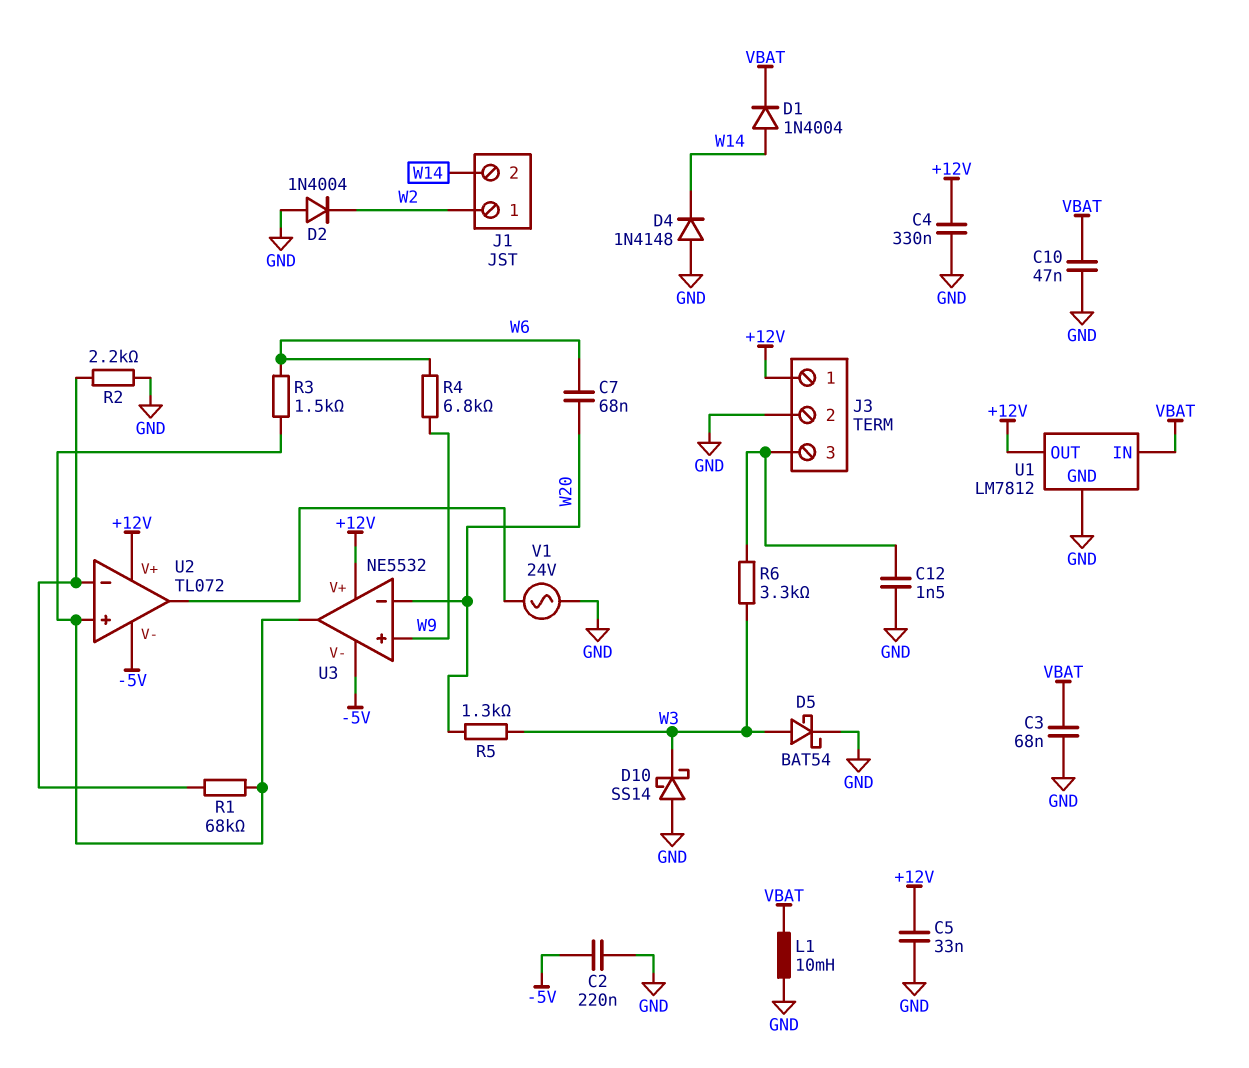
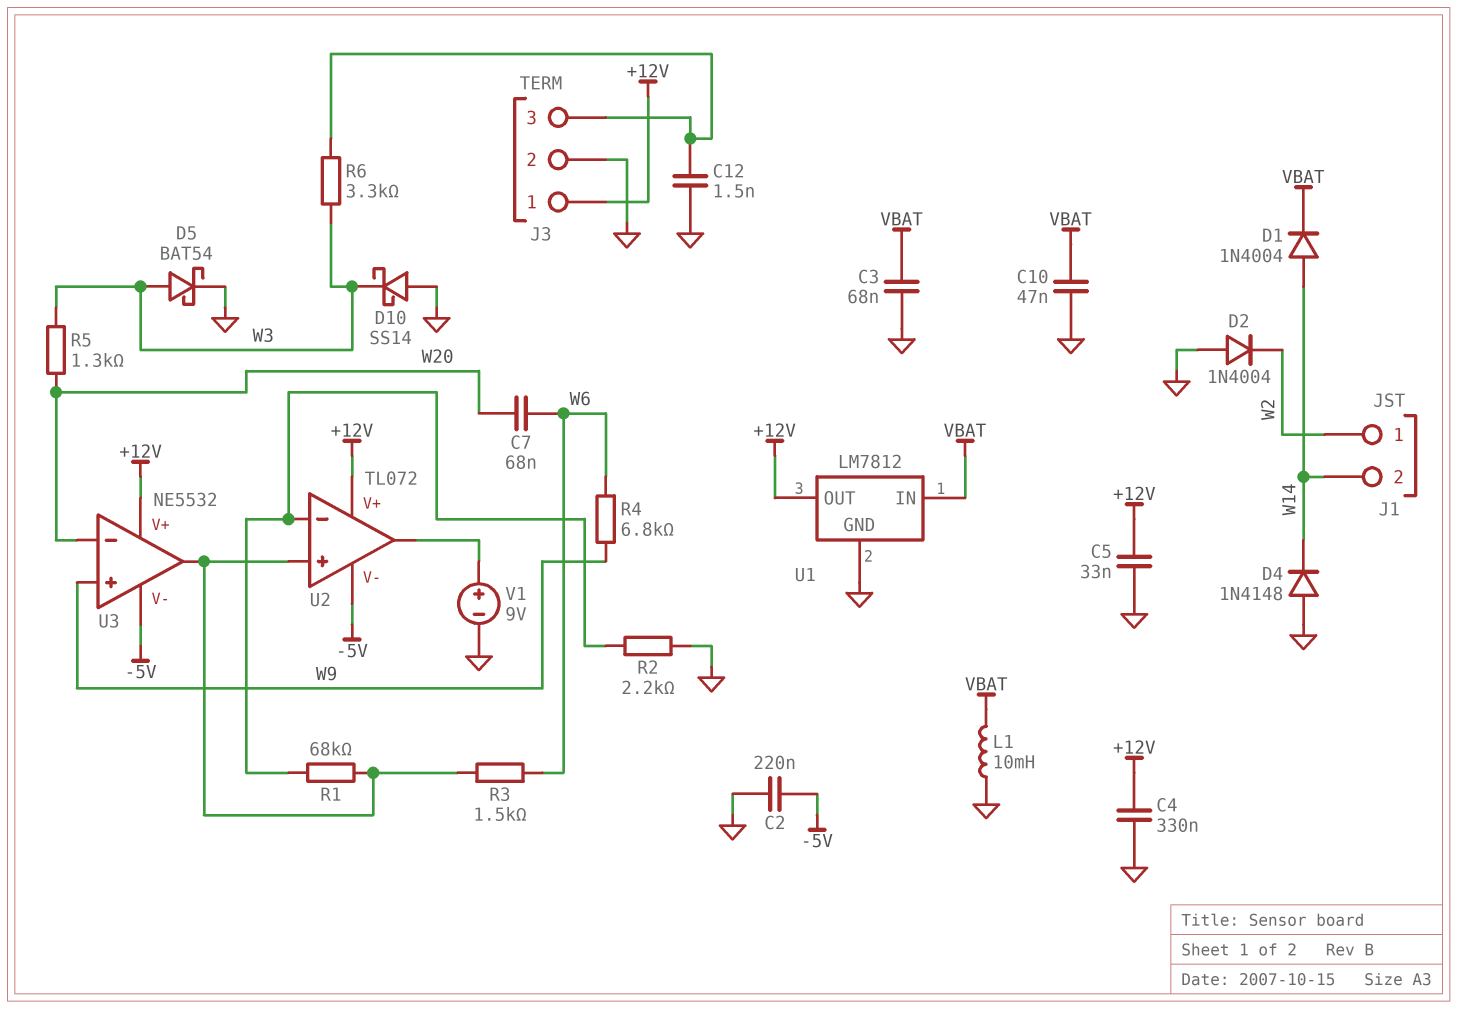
V1: AC 24V (GND, U2/out) -> 9V (plus U2/out, minus GND)

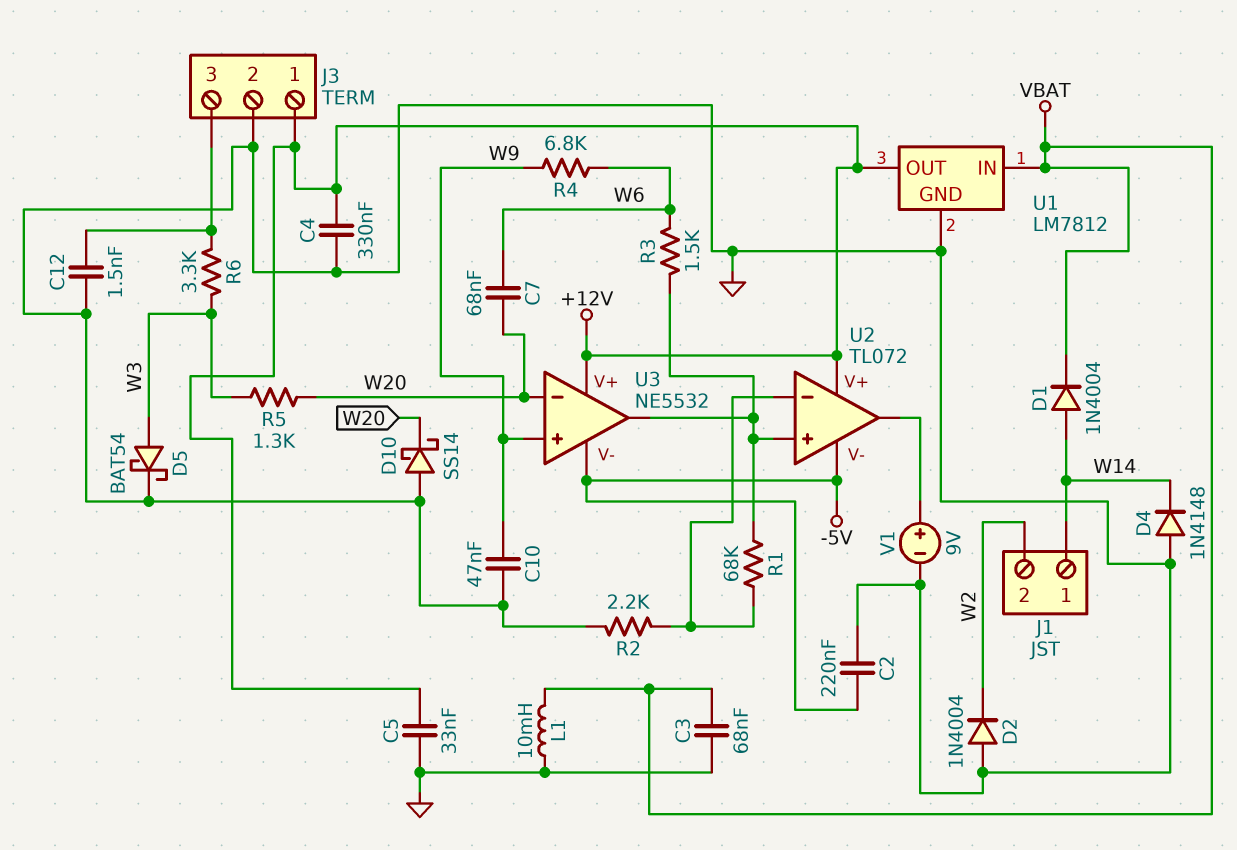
C10: 47nF (GND, VBAT) -> 47nF (GND, W9)
D10: schottky SS14 (A GND, K W3) -> schottky SS14 (A GND, K W20)
J1 pin 1: W2 -> W14
J1 pin 2: W14 -> W2

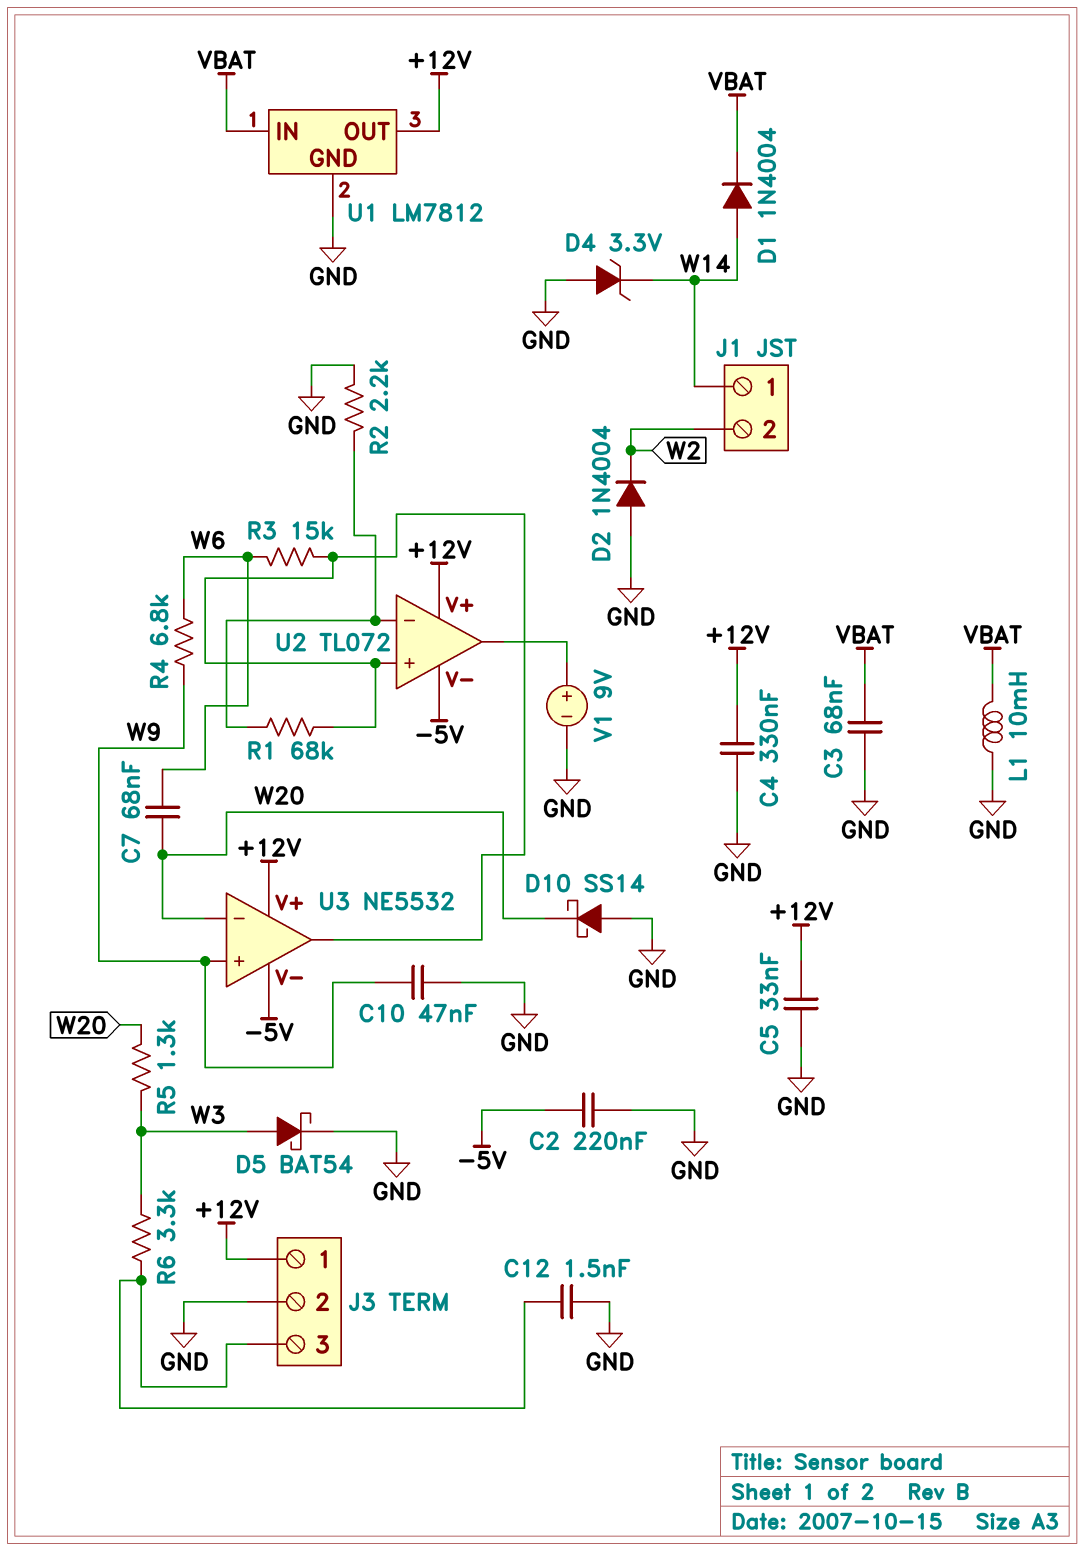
D4: diode 1N4148 (A GND, K W14) -> zener 3.3V (A GND, K W14)
R3: 1.5k (U2/in+, W6) -> 15k (U2/in+, W6)

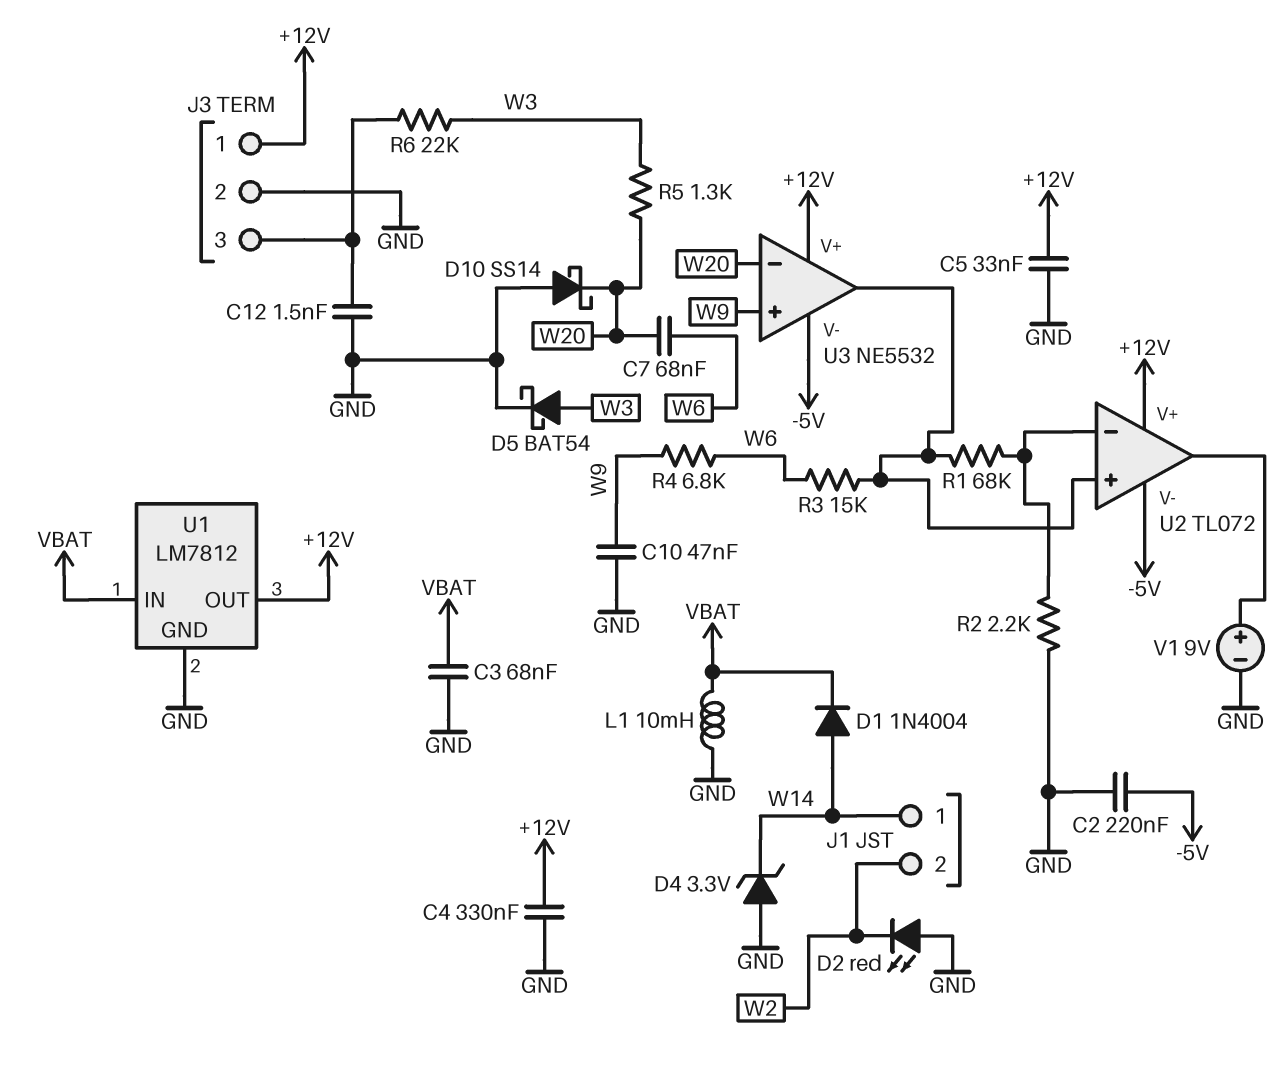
D2: diode 1N4004 (A GND, K W2) -> LED red (A GND, K W2)
R6: 3.3k (J3/3, W3) -> 22k (J3/3, W3)

